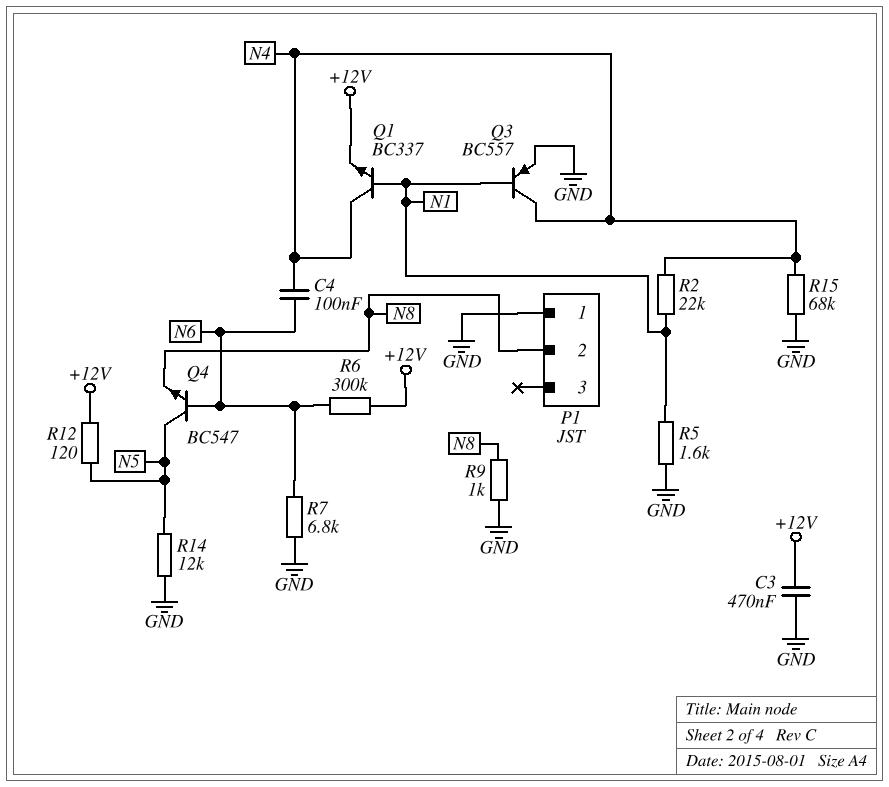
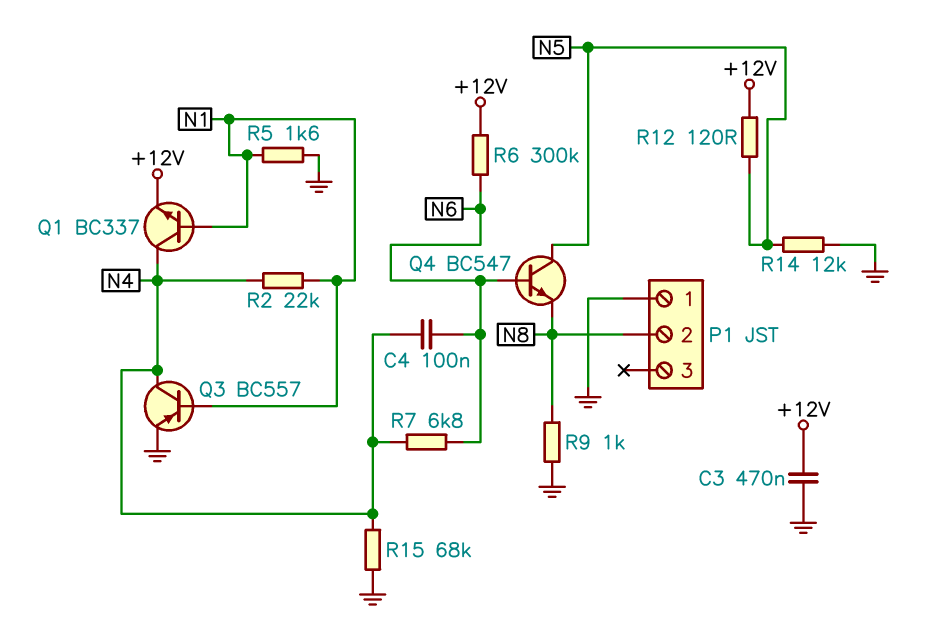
R7: 6.8k (GND, N6) -> 6.8k (N4, N6)

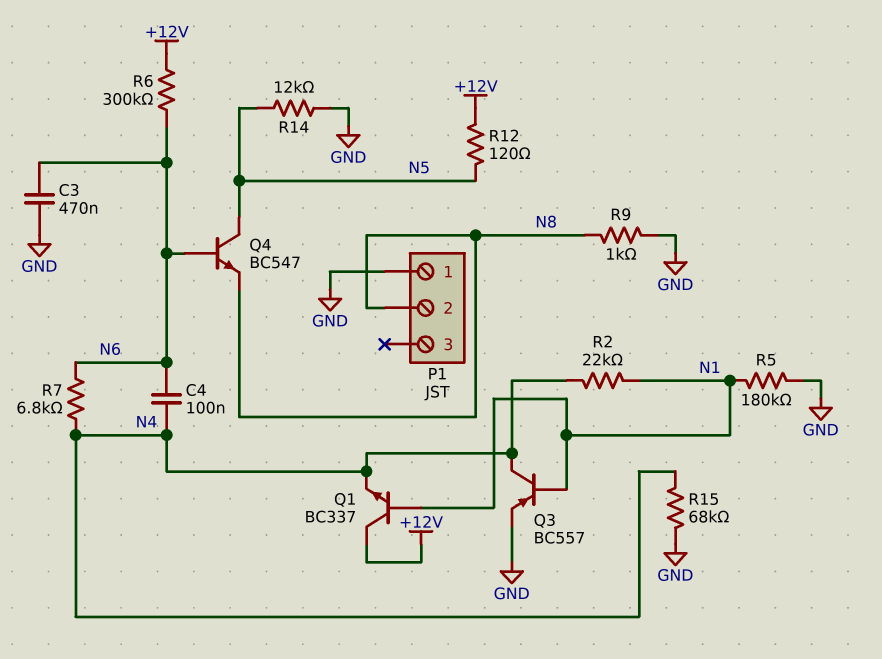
C3: 470nF (+12V, GND) -> 470nF (GND, N6)
Q1: NPN BC337 (B N1, C N4, E +12V) -> NPN BC337 (B N1, C +12V, E N4)
R5: 1.6k (GND, N1) -> 180k (GND, N1)

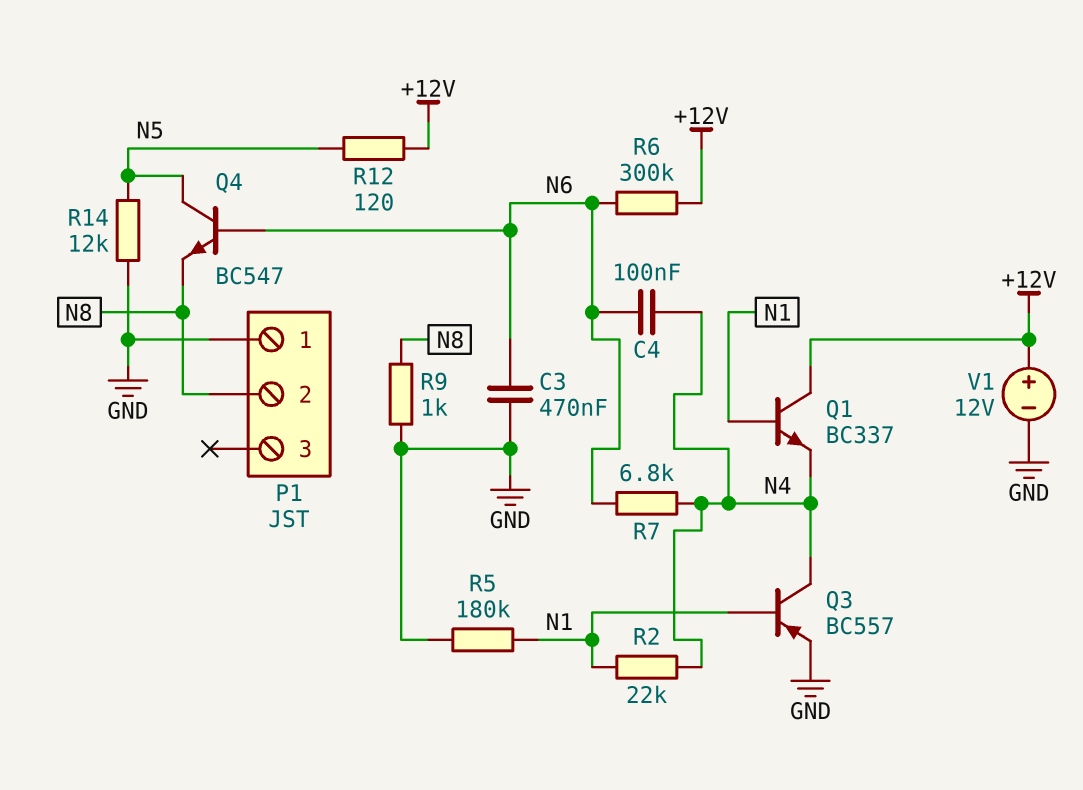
R15: 68k (GND, N4) -> none
V1: none -> 12V (plus +12V, minus GND)

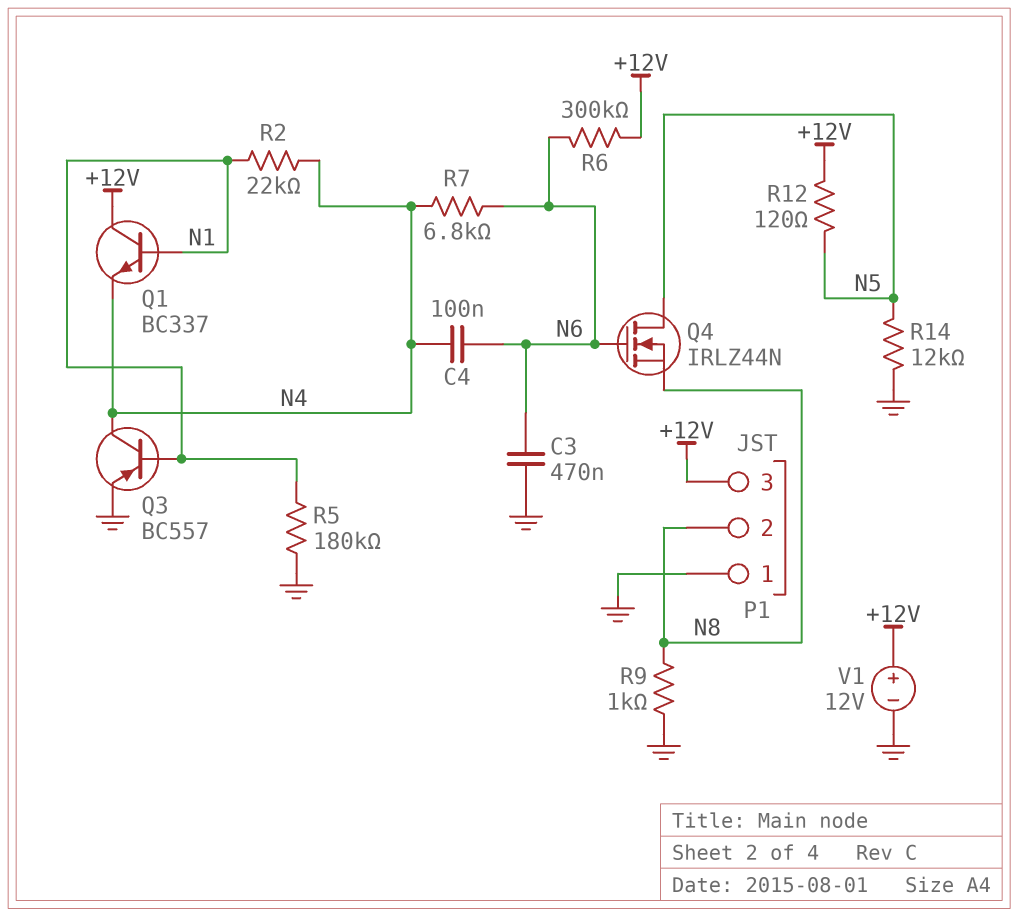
P1 pin 3: none -> +12V
Q4: NPN BC547 (B N6, C N5, E N8) -> NMOS IRLZ44N (G N6, D N5, S N8)

